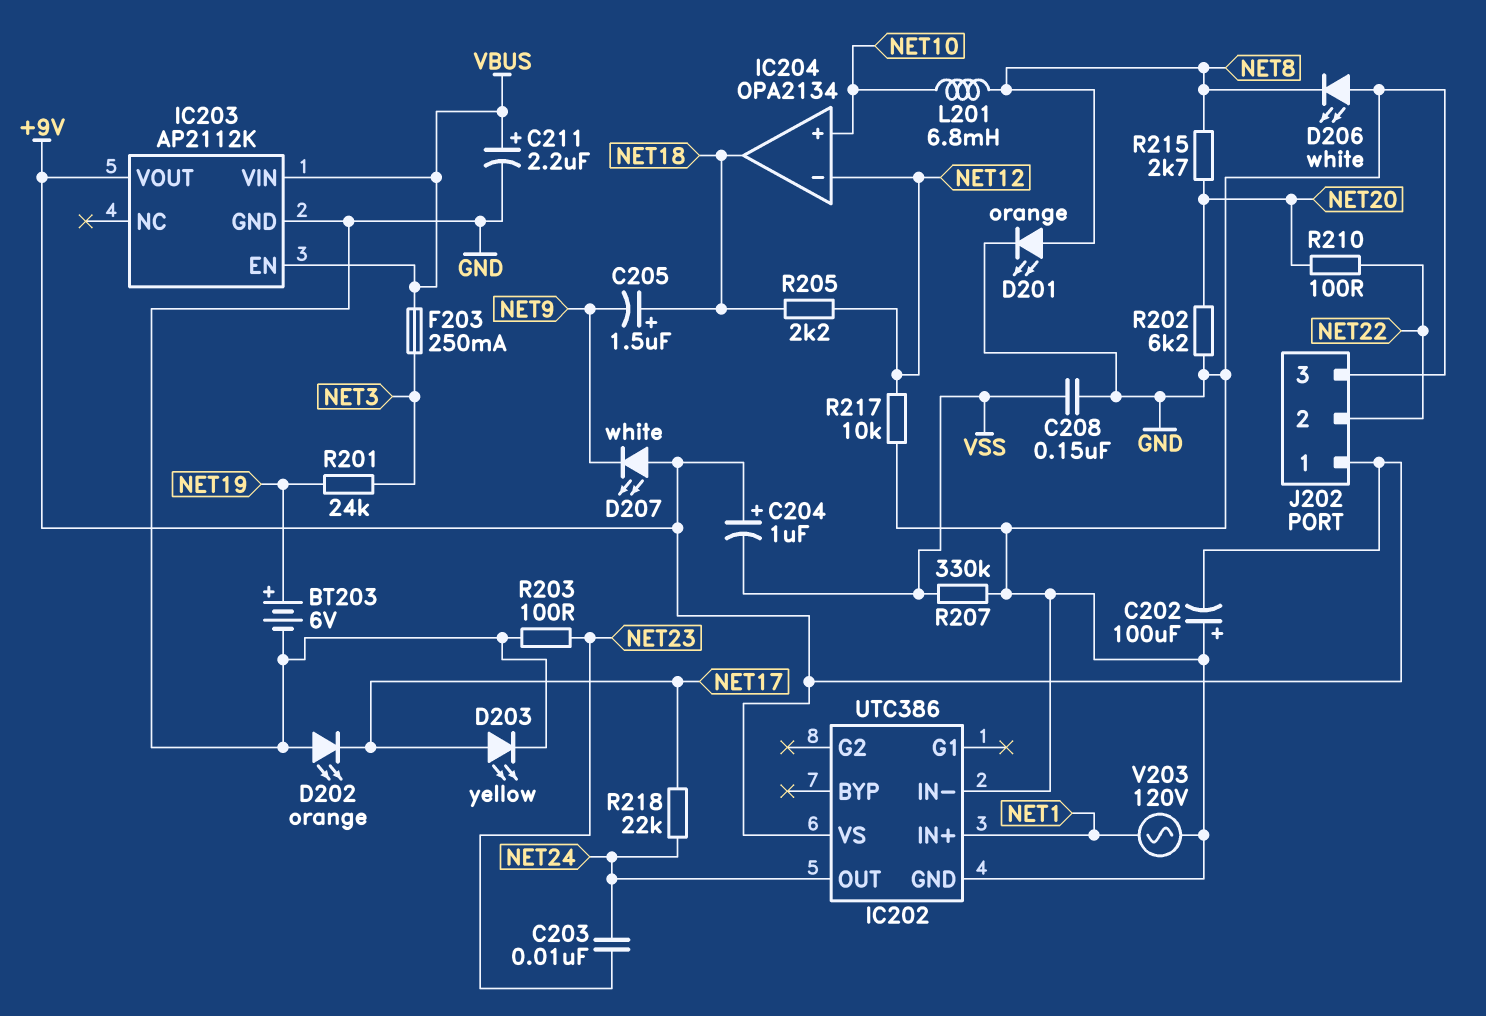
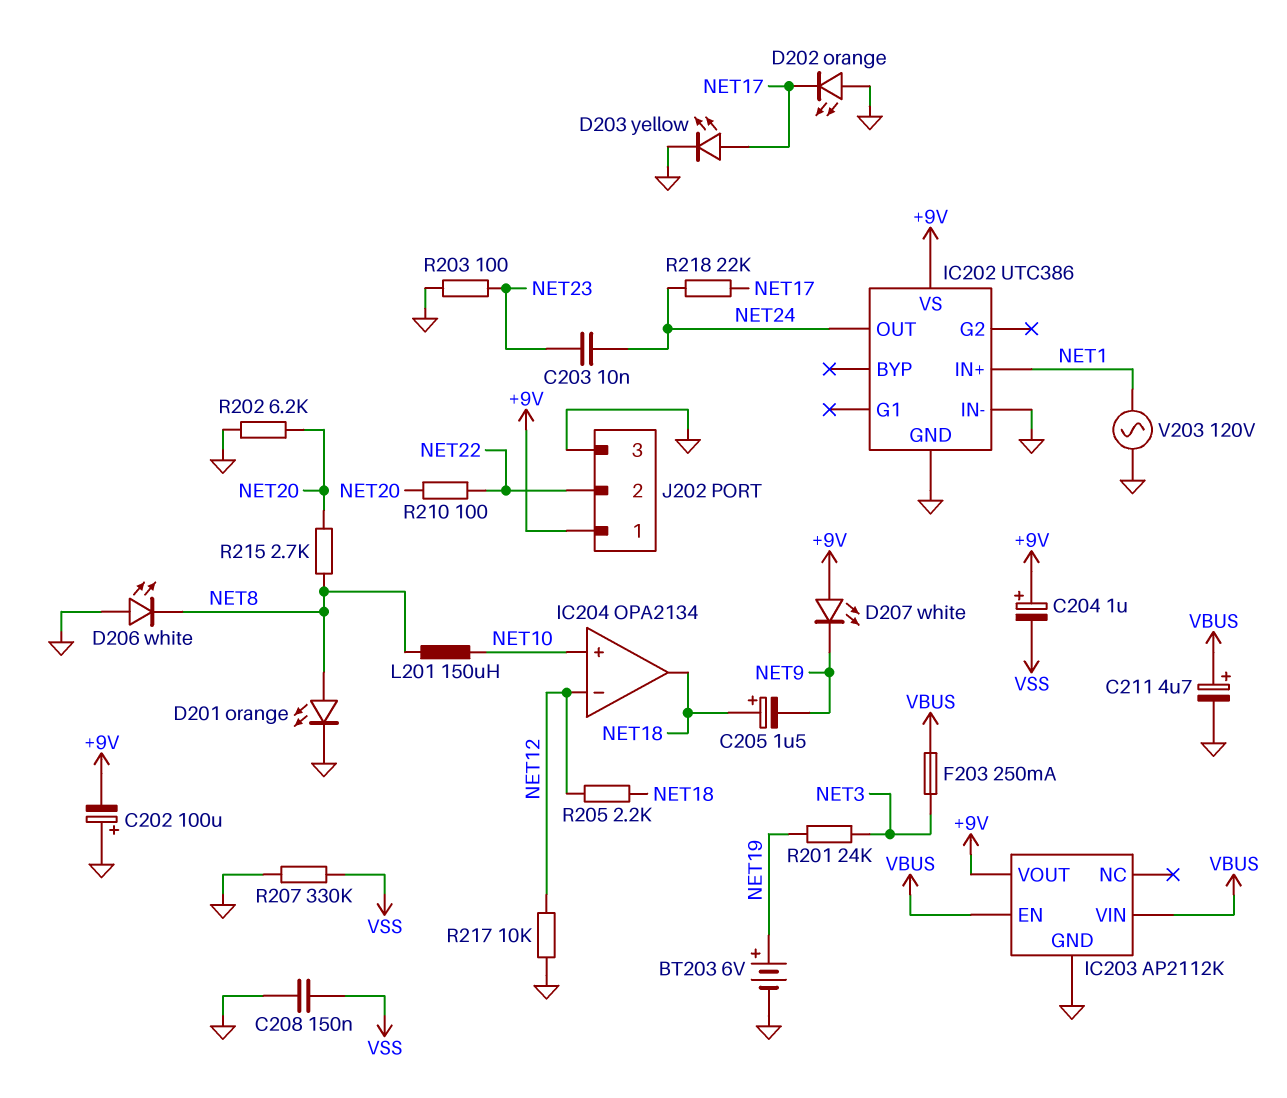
C211: 2.2uF (plus VBUS, minus GND) -> 4.7uF (plus VBUS, minus GND)
L201: 6.8mH (NET8, NET10) -> 150uH (NET8, NET10)

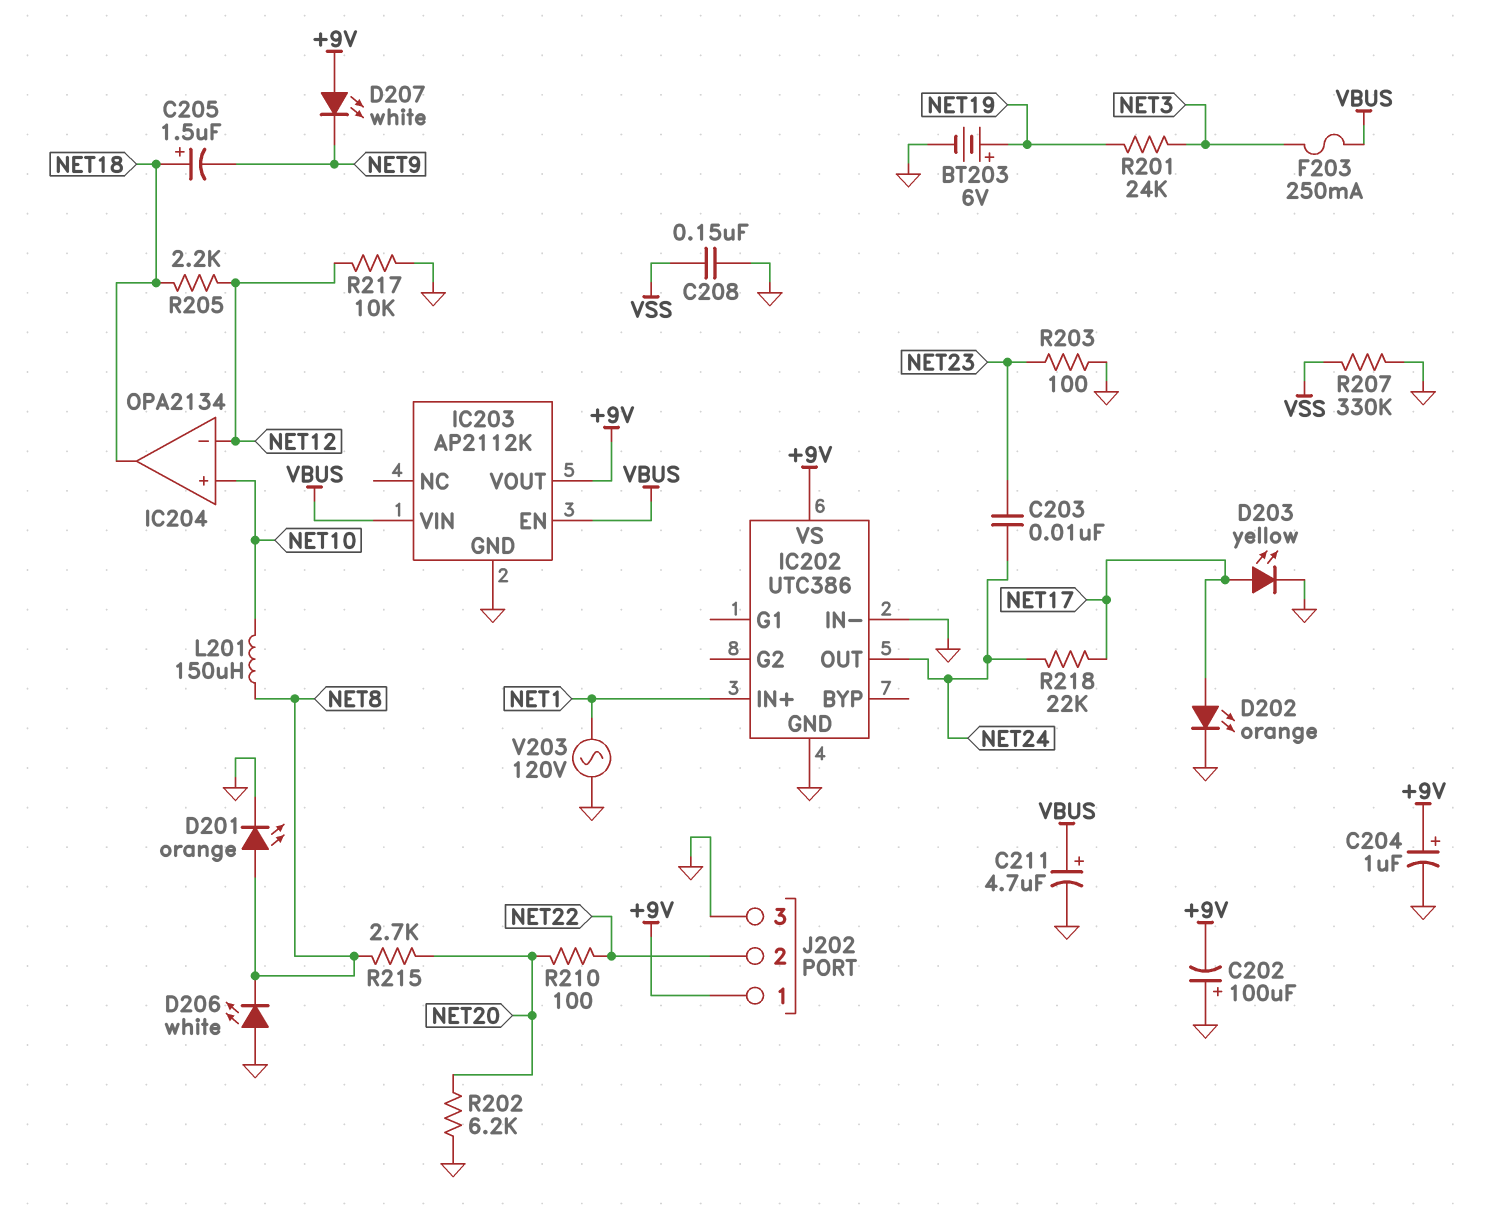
C204: 1uF (plus +9V, minus VSS) -> 1uF (plus +9V, minus GND)
D202: LED orange (A GND, K NET17) -> LED orange (A NET17, K GND)

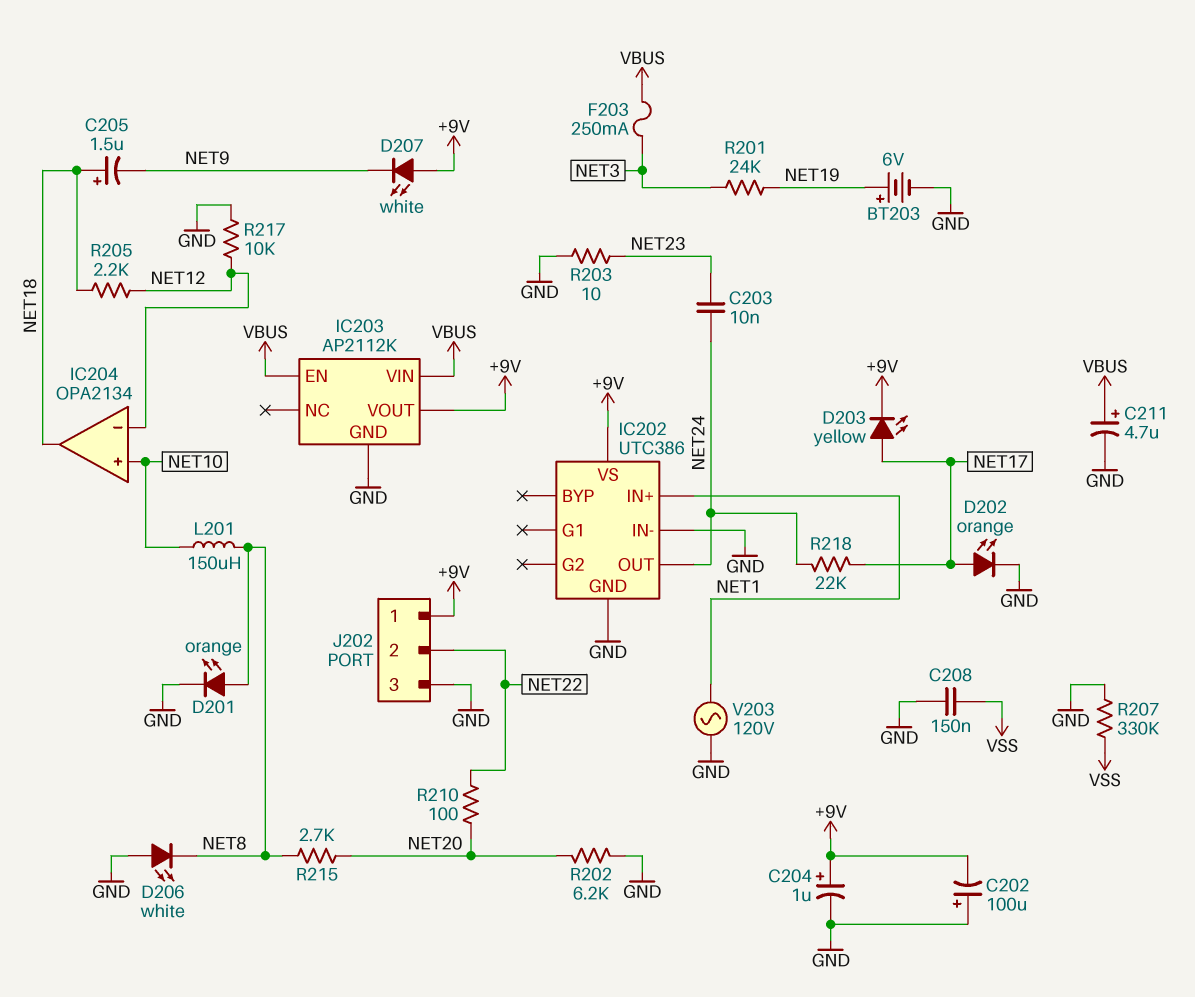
D203: LED yellow (A NET17, K GND) -> LED yellow (A NET17, K +9V)
R203: 100 (GND, NET23) -> 10 (GND, NET23)

